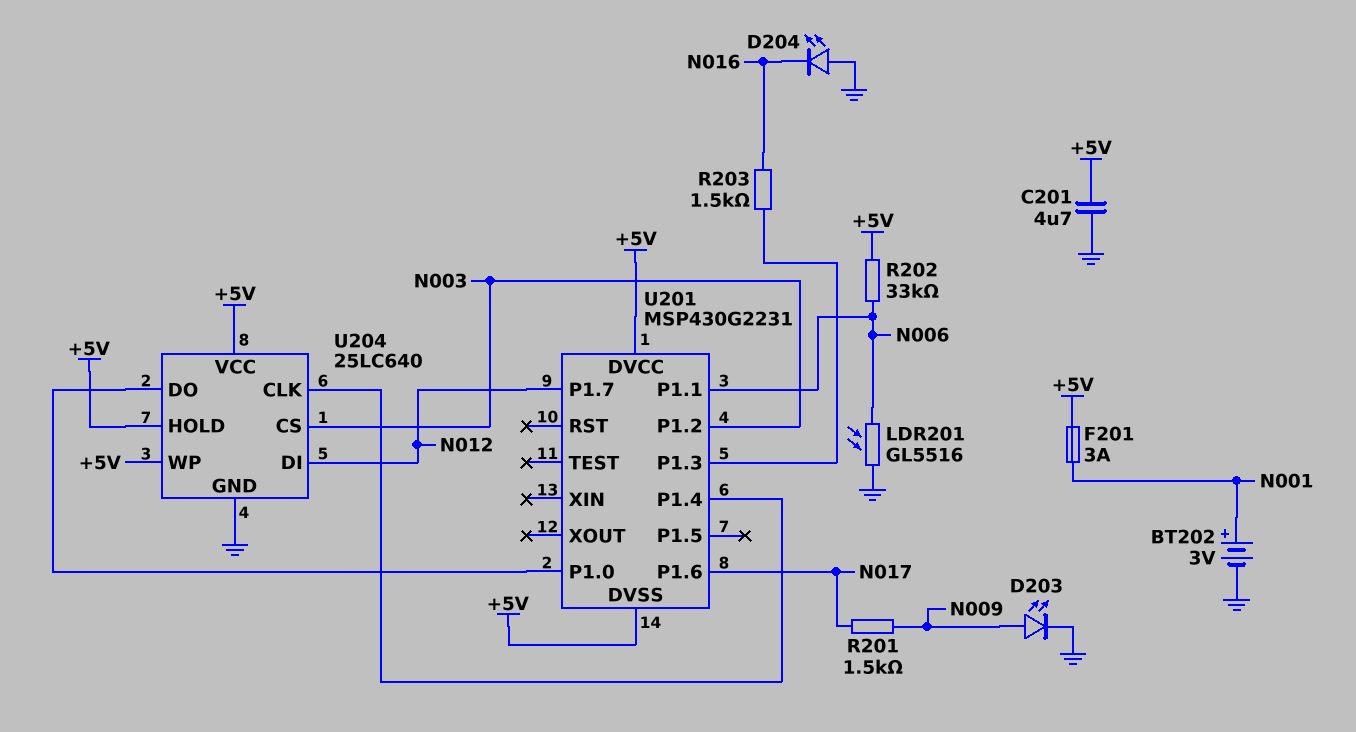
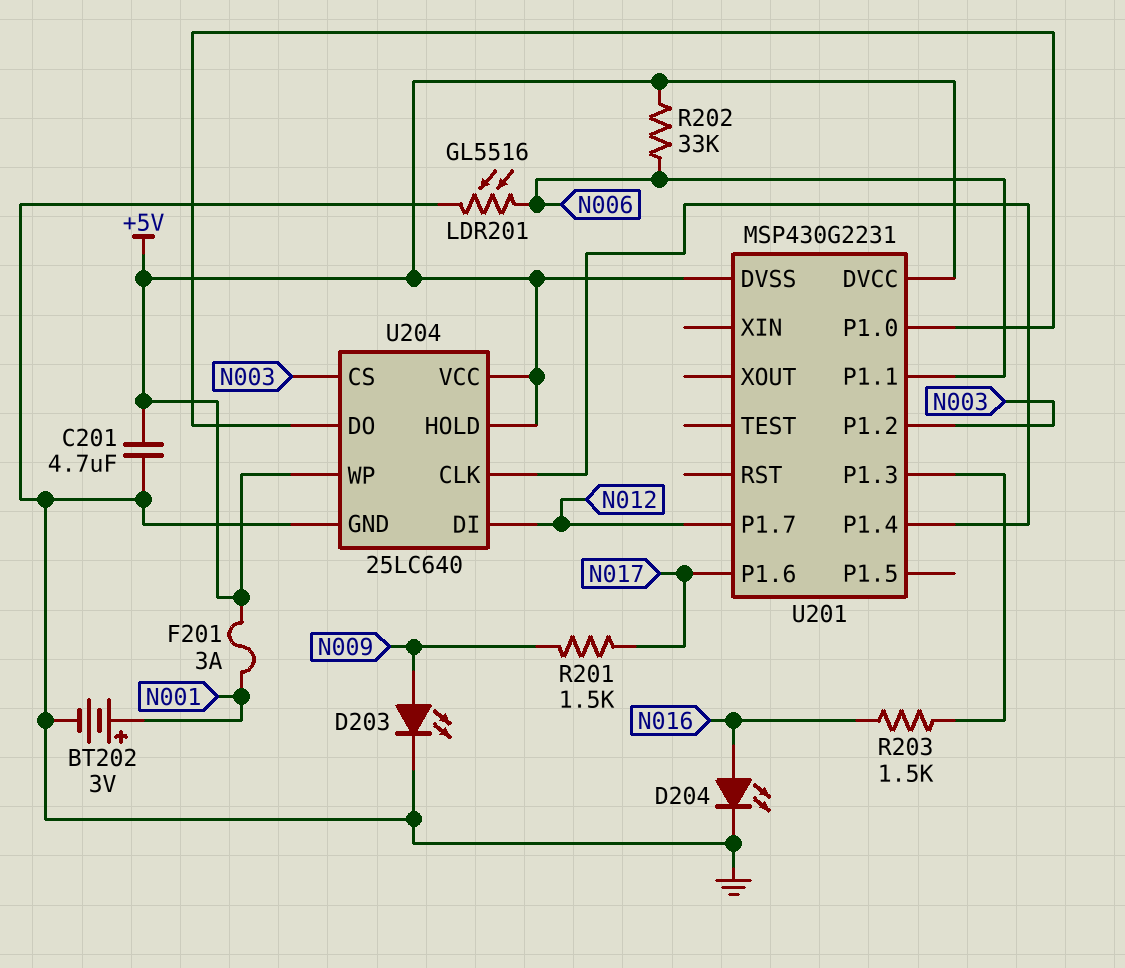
D204: LED (A GND, K N016) -> LED (A N016, K GND)

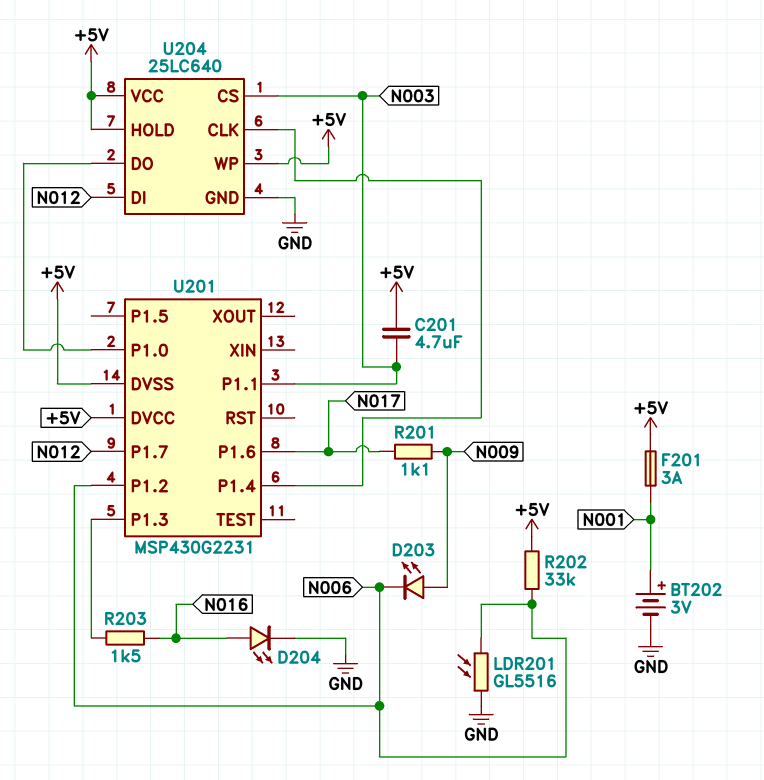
C201: 4.7uF (+5V, GND) -> 4.7uF (+5V, N003)
D203: LED (A N009, K GND) -> LED (A N009, K N006)
R201: 1.5k (N009, N017) -> 1.1k (N009, N017)
U201 pin P1.1: N006 -> N003
U201 pin P1.2: N003 -> N006

